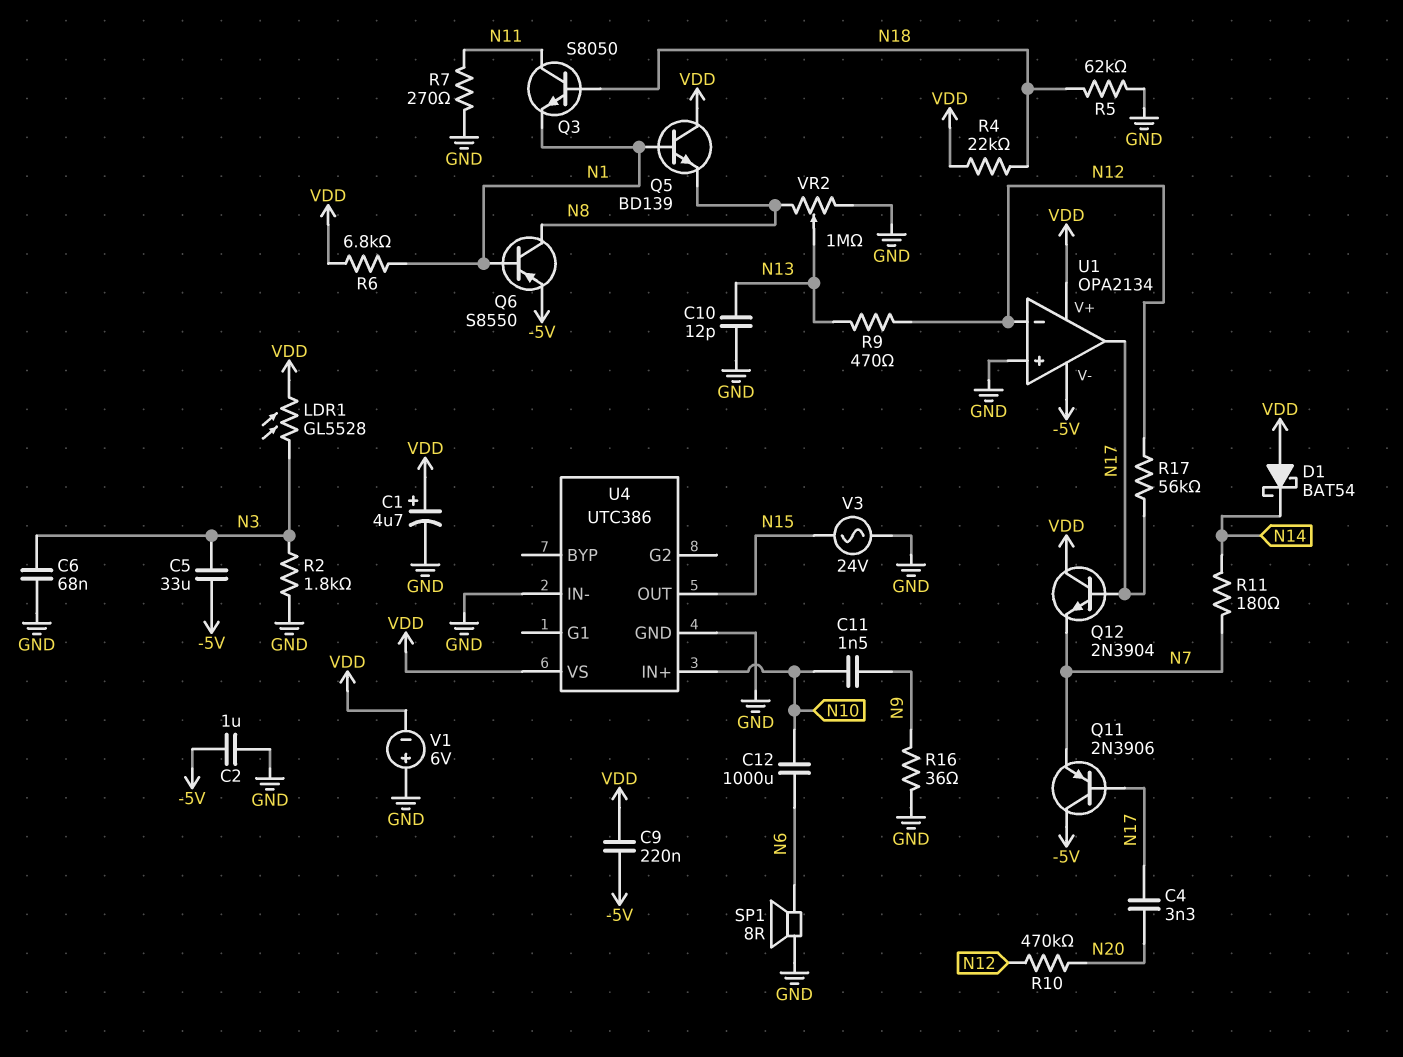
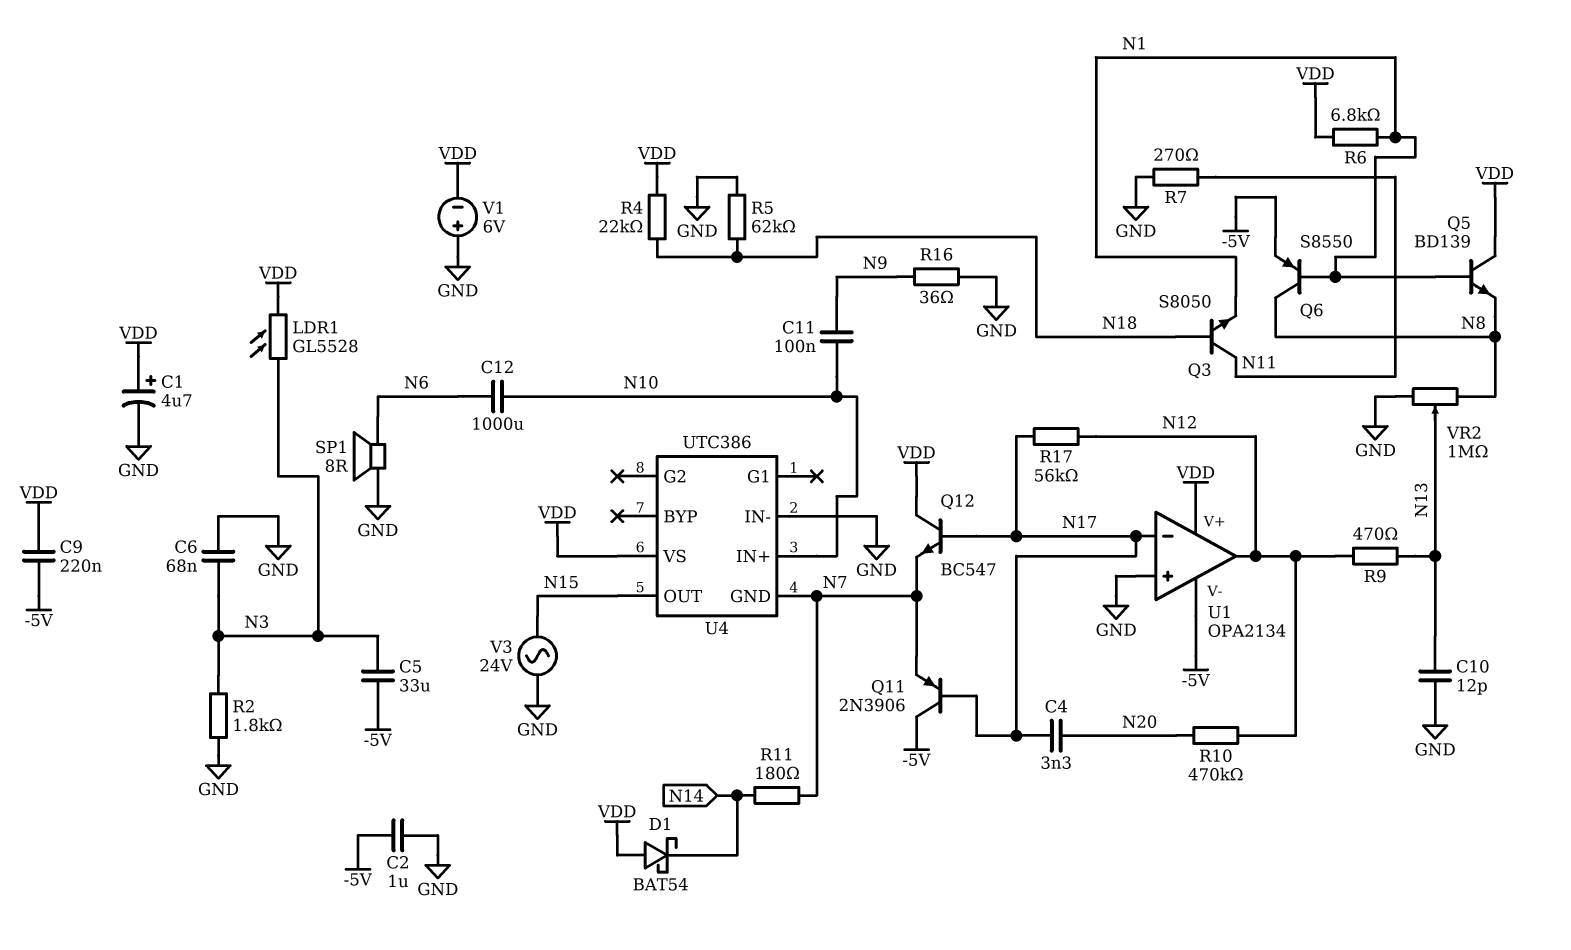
C11: 1.5nF (N9, N10) -> 100nF (N9, N10)
Q12: NPN 2N3904 (B N17, C VDD, E N7) -> NPN BC547 (B N17, C VDD, E N7)
U1 pin in-: N12 -> N17
U1 pin out: N17 -> N12
U4 pin GND: GND -> N7

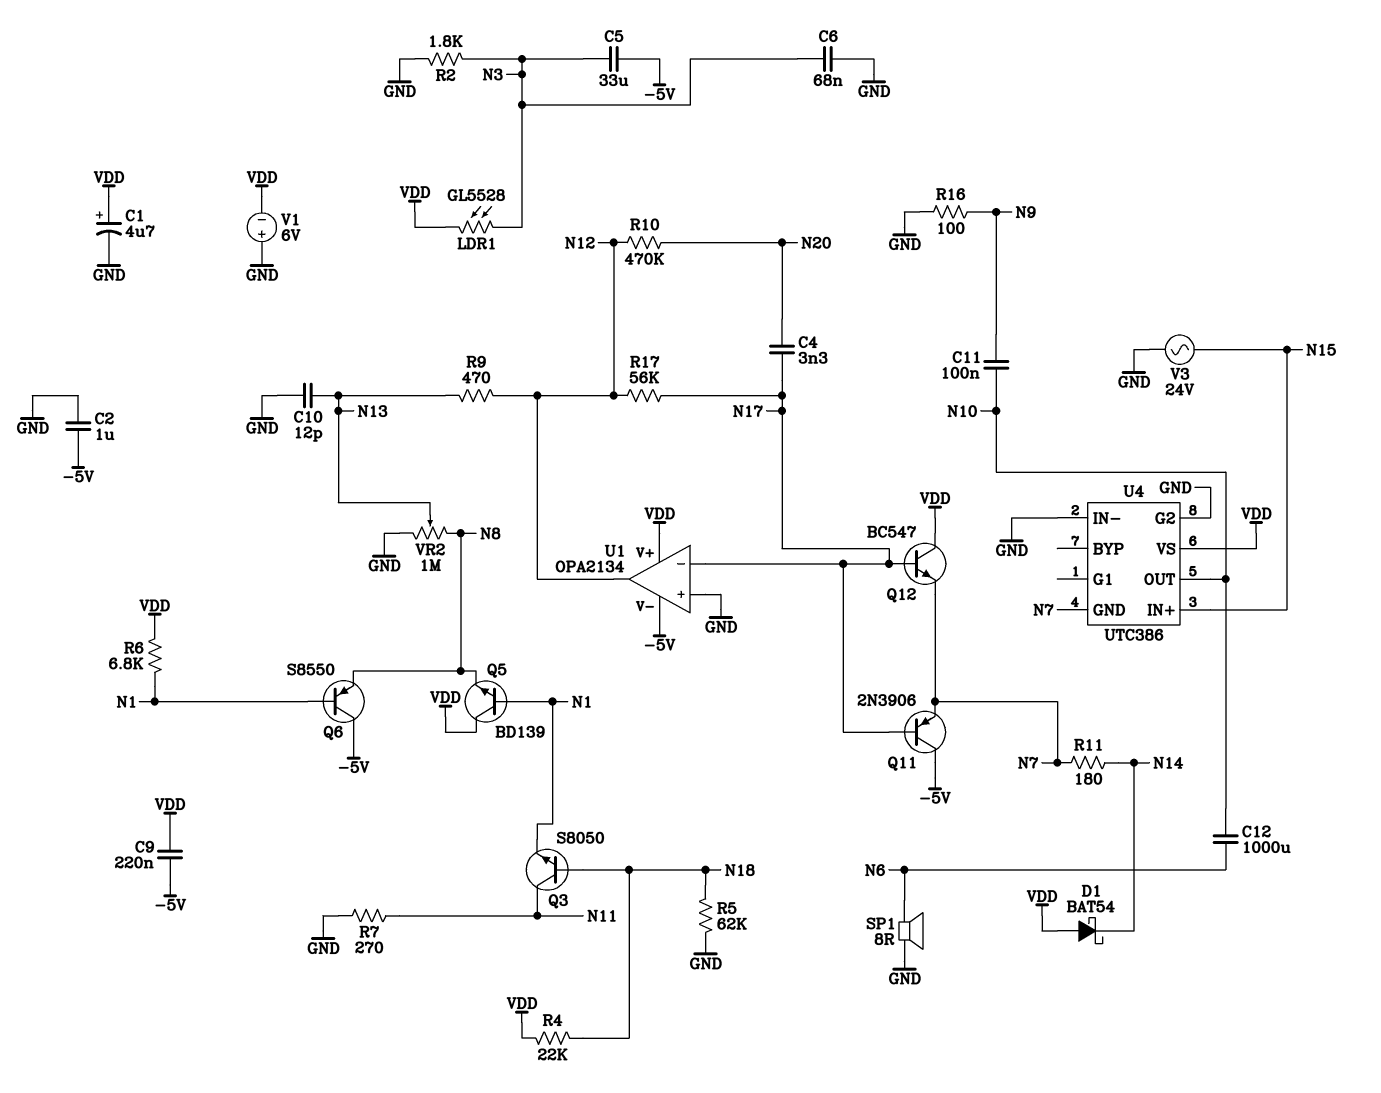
Q6: PNP S8550 (B N1, C N8, E -5V) -> PNP S8550 (B N1, C -5V, E N8)
R16: 36 (GND, N9) -> 100 (GND, N9)
U4 pin G2: none -> GND
U4 pin IN+: N10 -> N15
U4 pin OUT: N15 -> N10

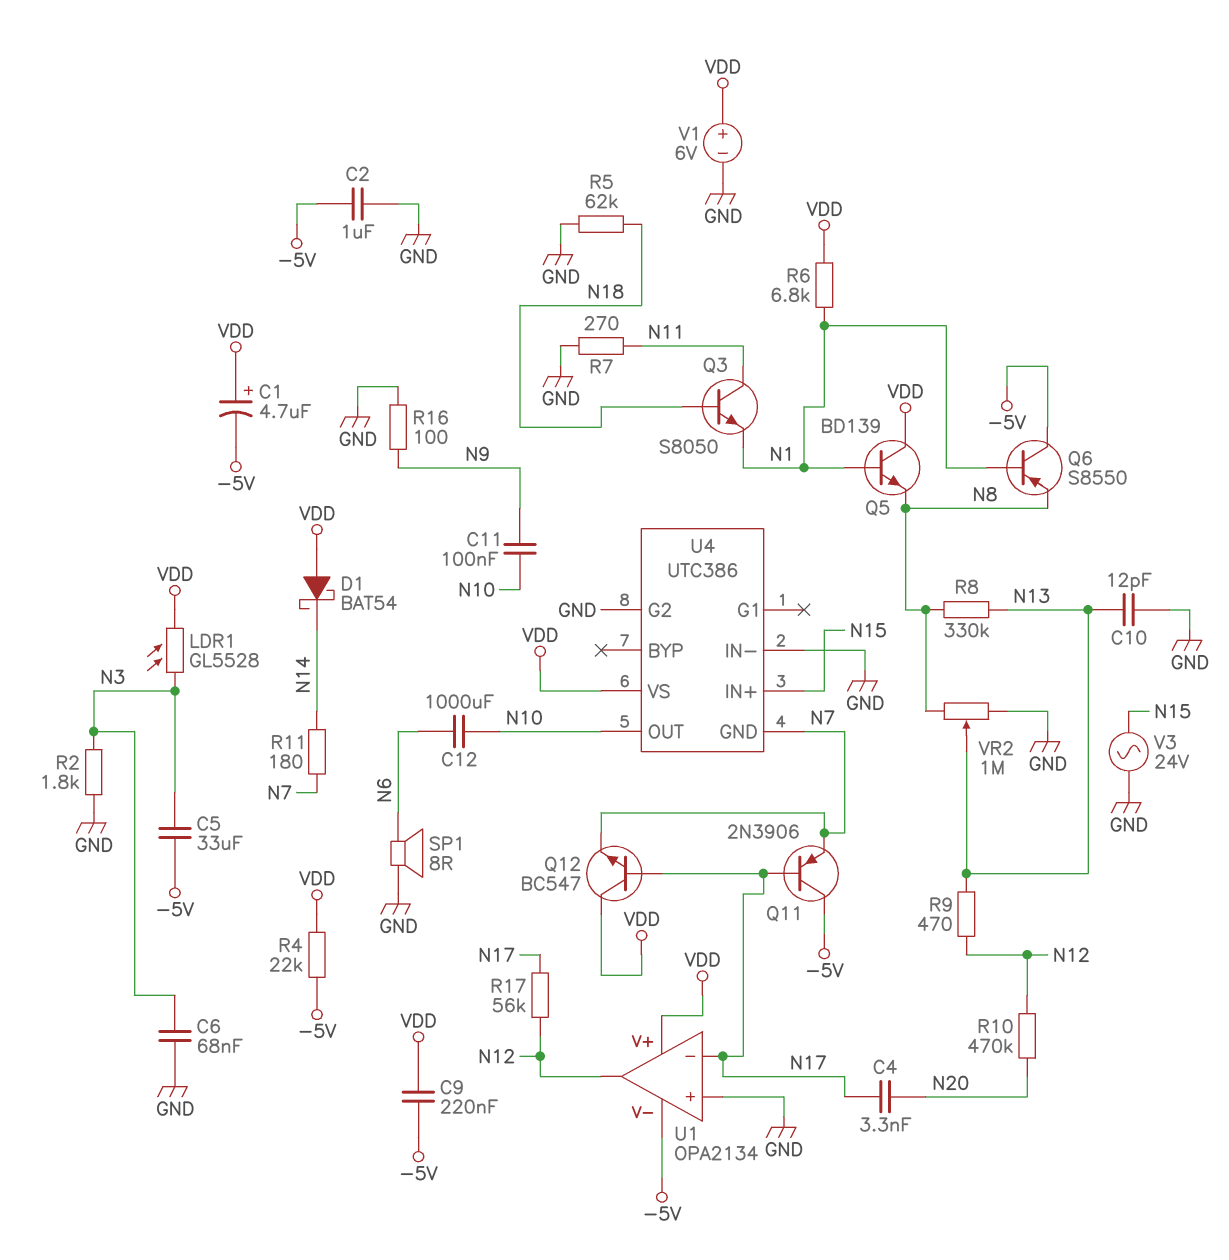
C1: 4.7uF (plus VDD, minus GND) -> 4.7uF (plus VDD, minus -5V)
R4: 22k (N18, VDD) -> 22k (-5V, VDD)
R8: none -> 330k (N8, N13)
V1: 6V (plus GND, minus VDD) -> 6V (plus VDD, minus GND)

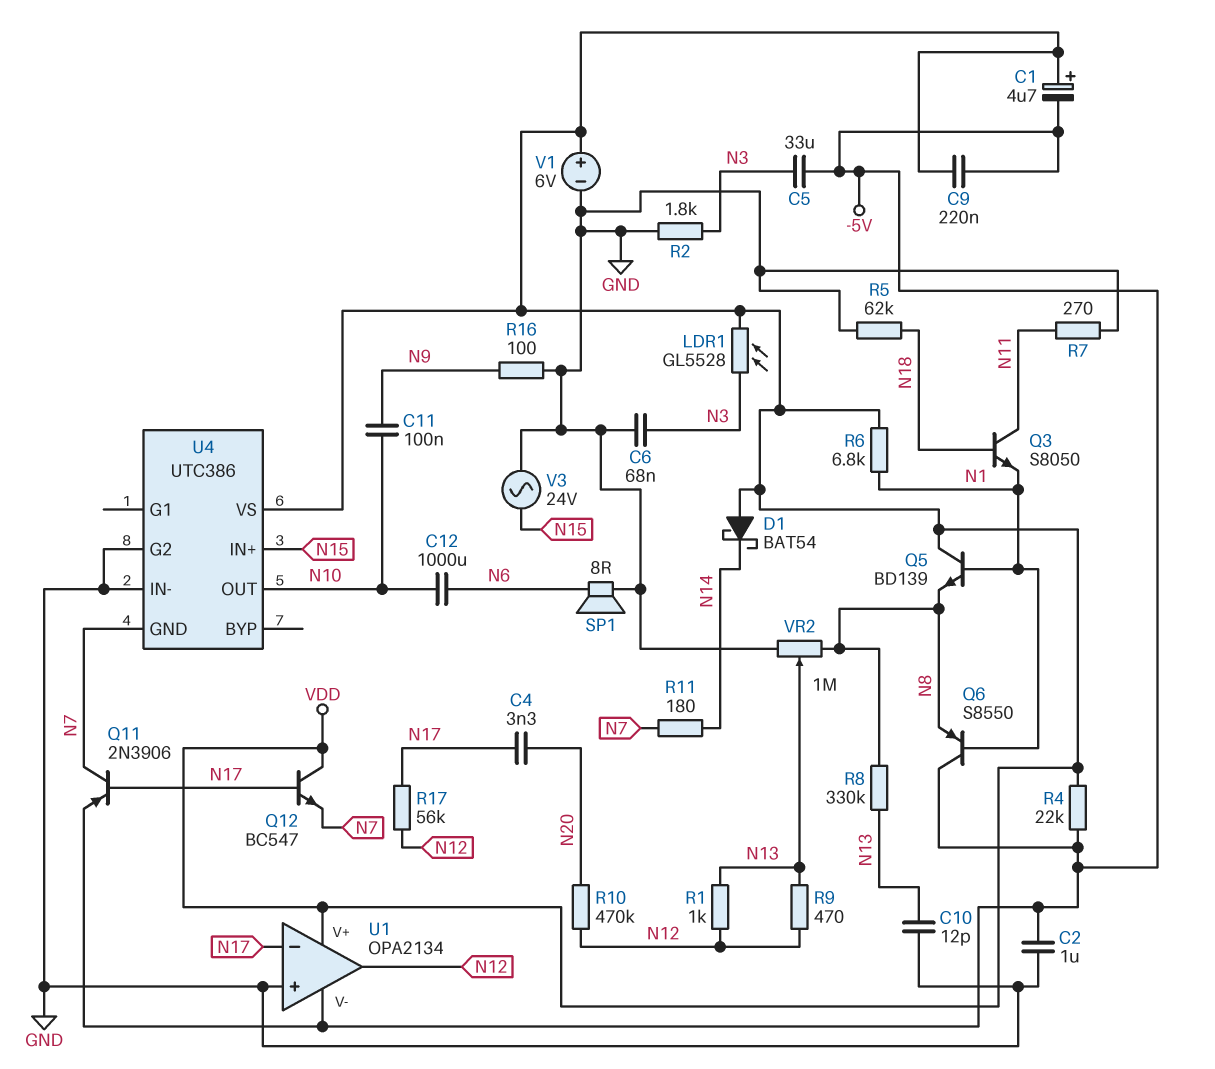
Q11: PNP 2N3906 (B N17, C -5V, E N7) -> PNP 2N3906 (B N17, C N7, E -5V)
R1: none -> 1k (N12, N13)

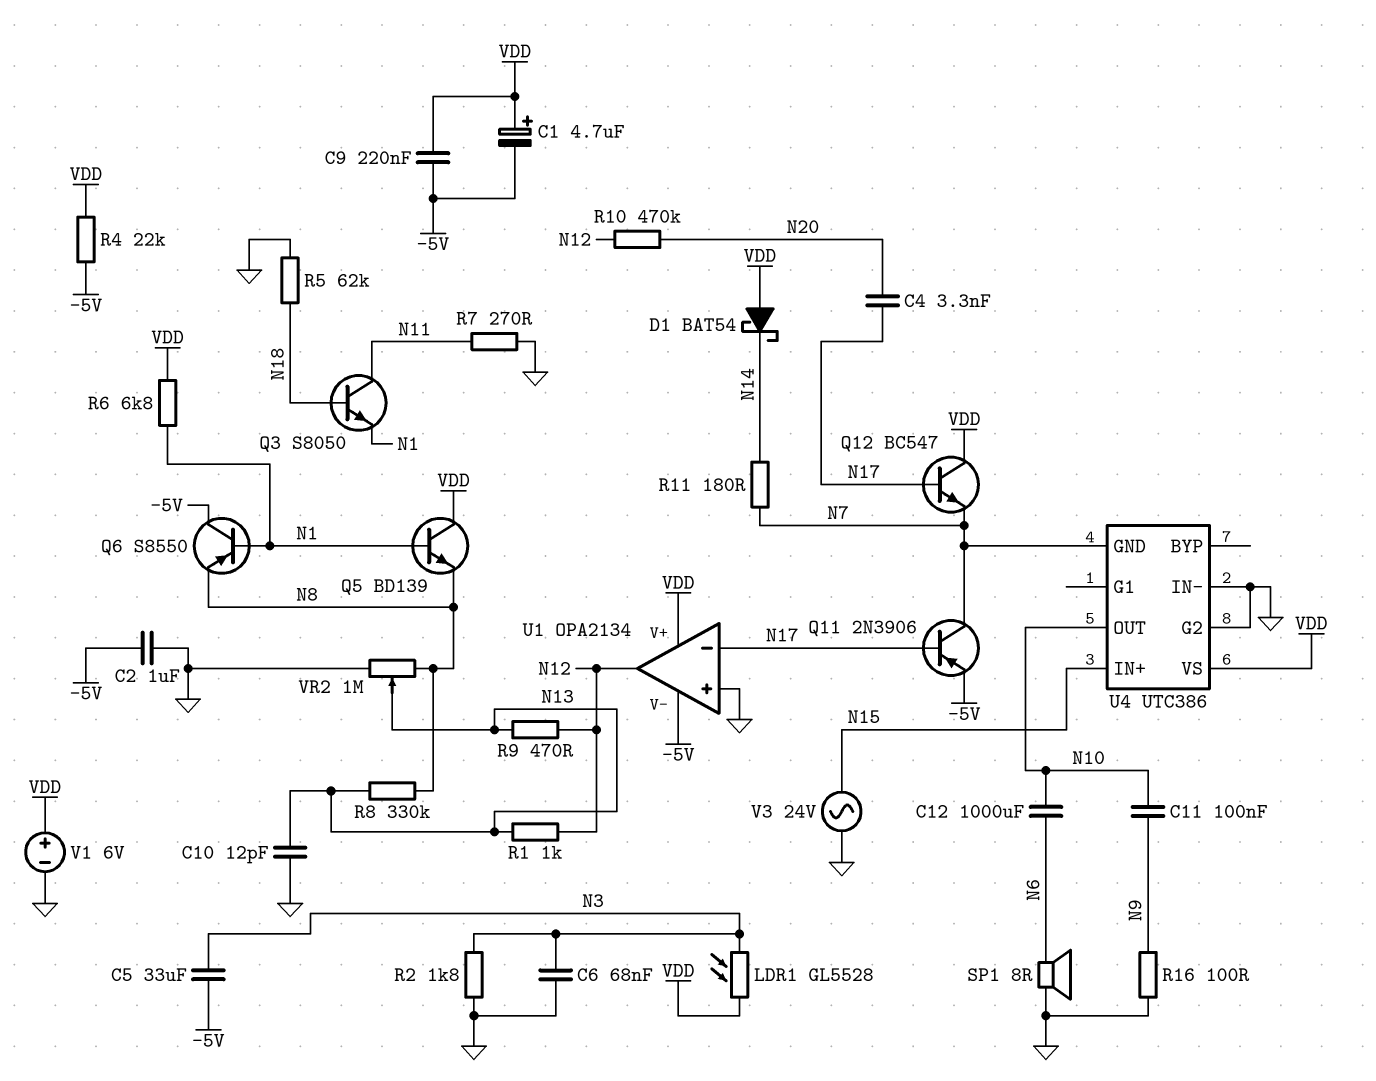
R17: 56k (N12, N17) -> none

